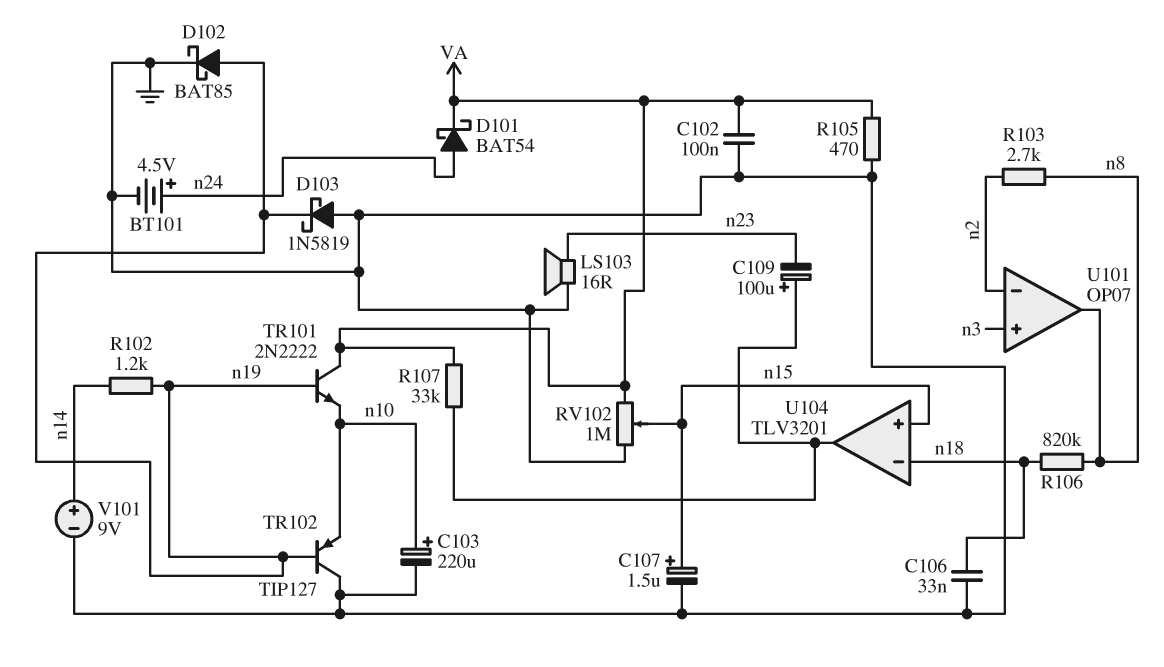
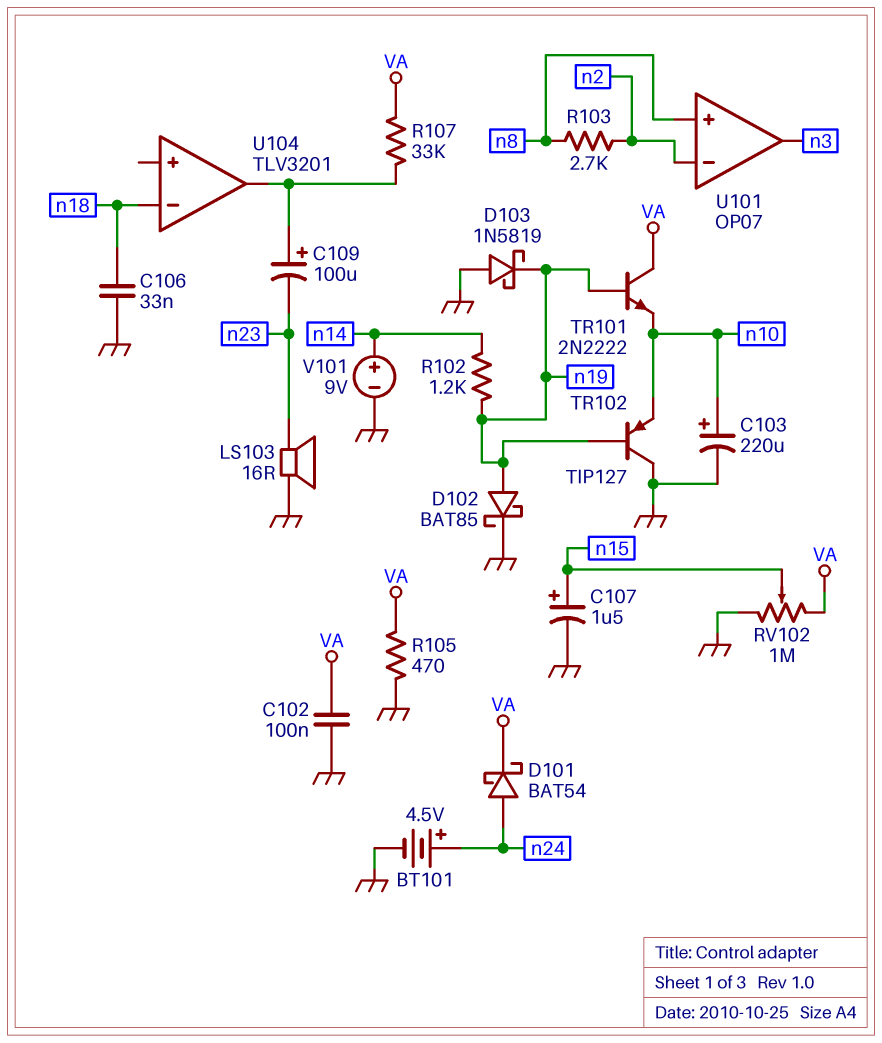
R106: 820k (n8, n18) -> none
U101 pin in+: n3 -> n8
U101 pin out: n8 -> n3
U104 pin in+: n15 -> none

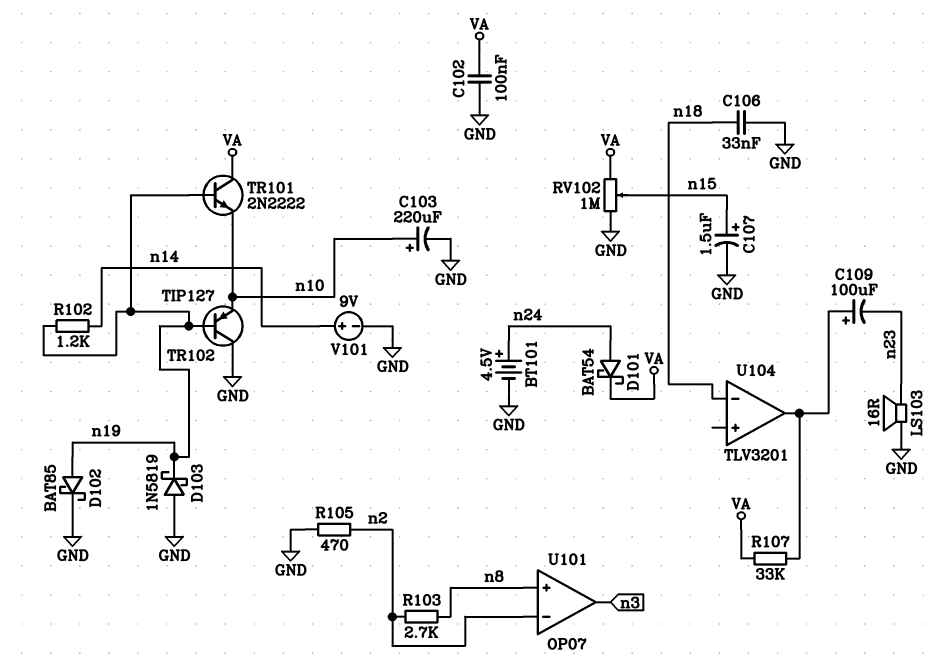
R105: 470 (GND, VA) -> 470 (GND, n2)

